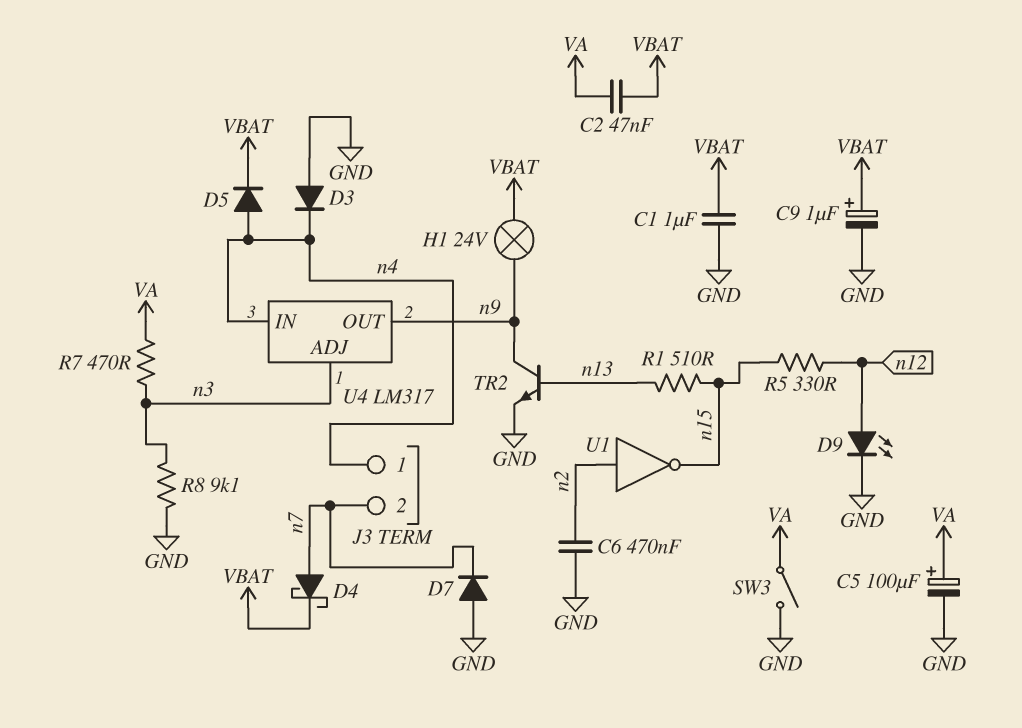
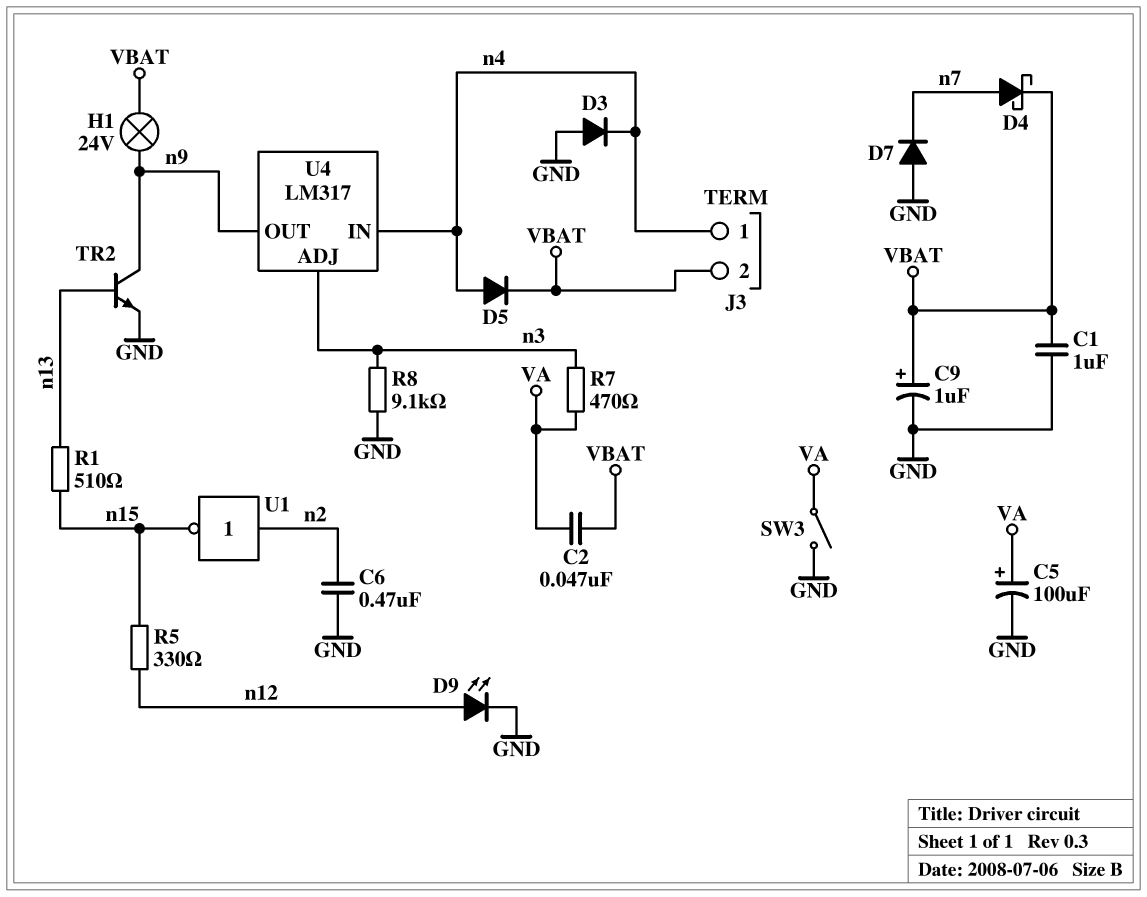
J3 pin 2: n7 -> VBAT

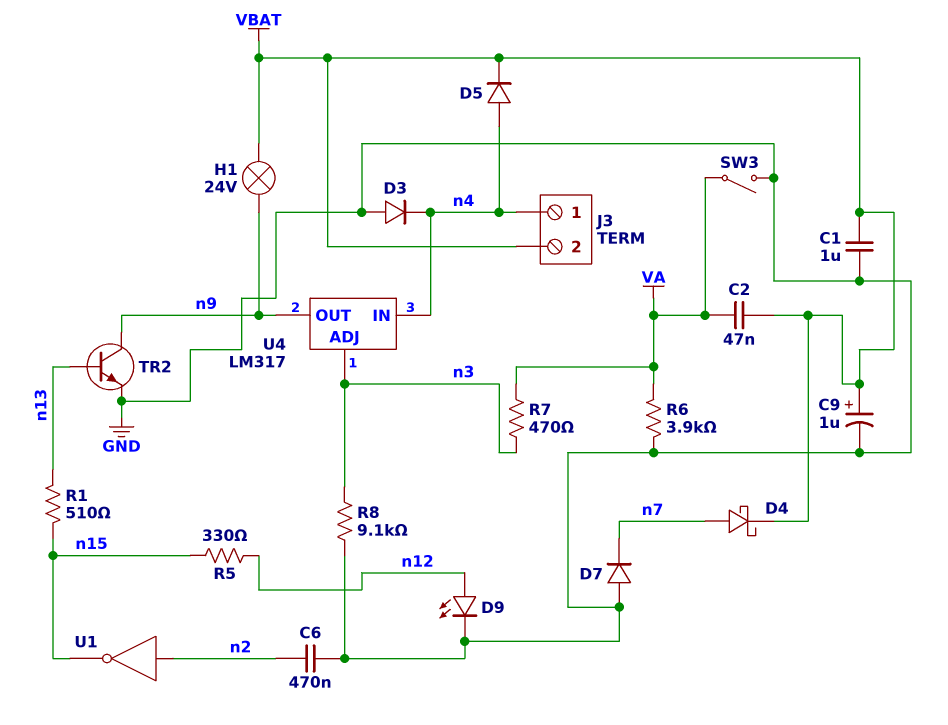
C5: 100uF (plus VA, minus GND) -> none
R6: none -> 3.9k (GND, VA)

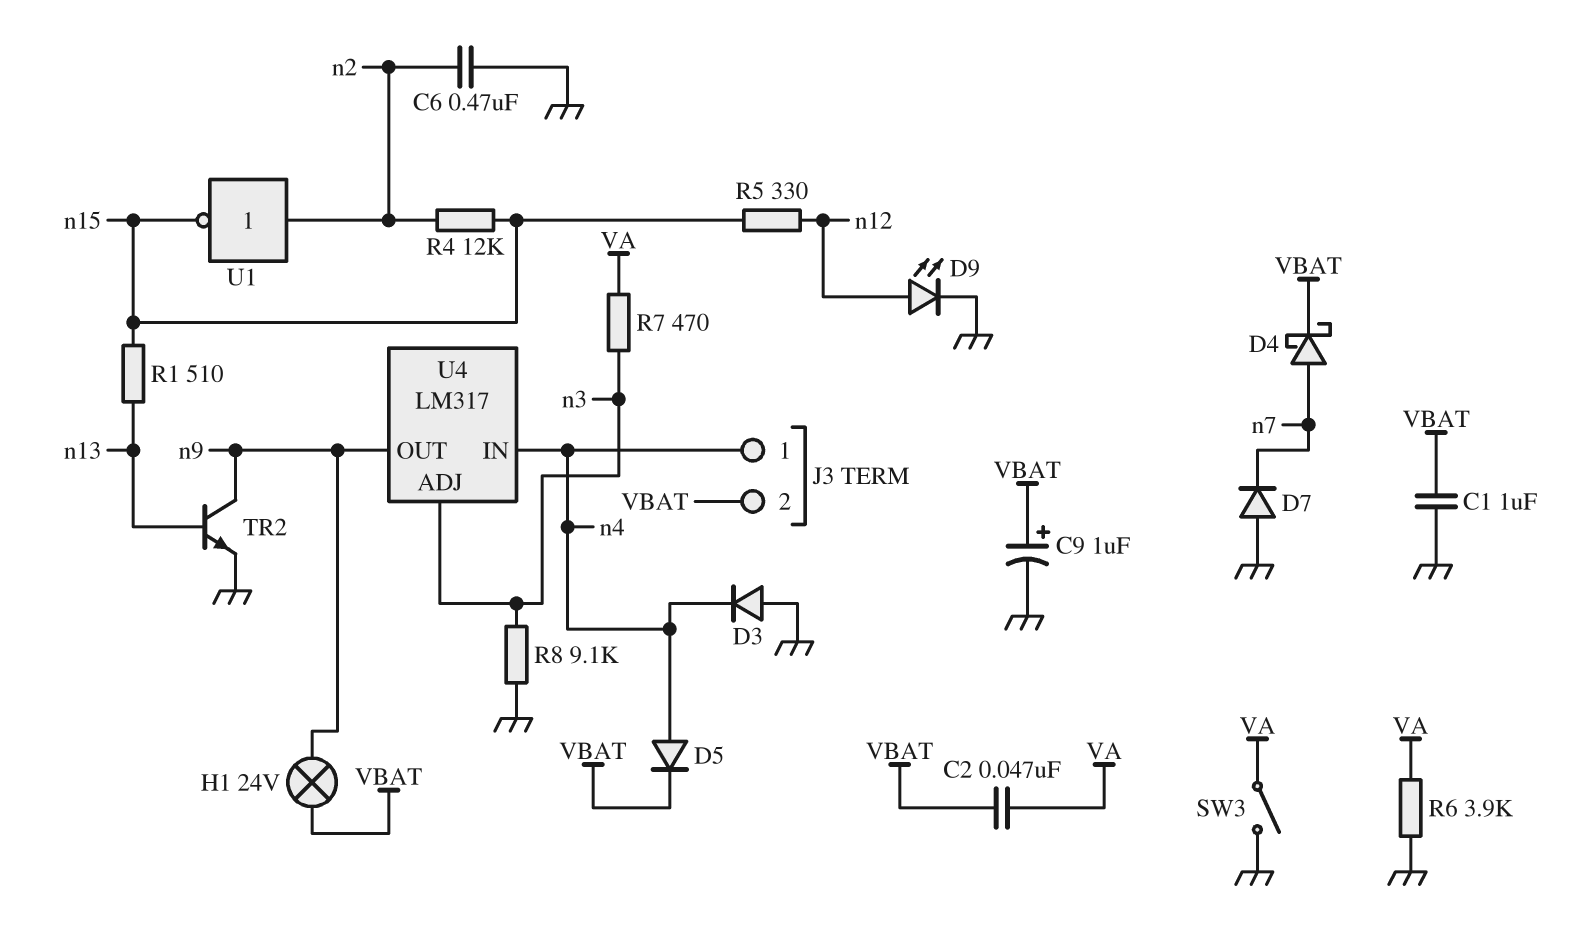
R4: none -> 12k (n2, n15)

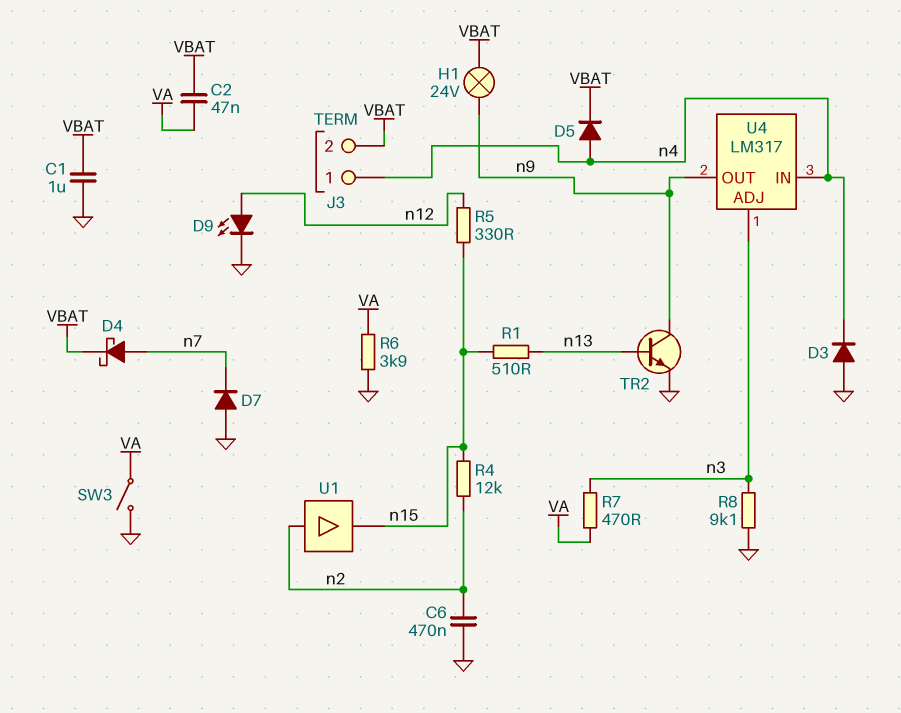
C9: 1uF (plus VBAT, minus GND) -> none
U1: NOT (in n2, out n15) -> buffer (in n2, out n15)

